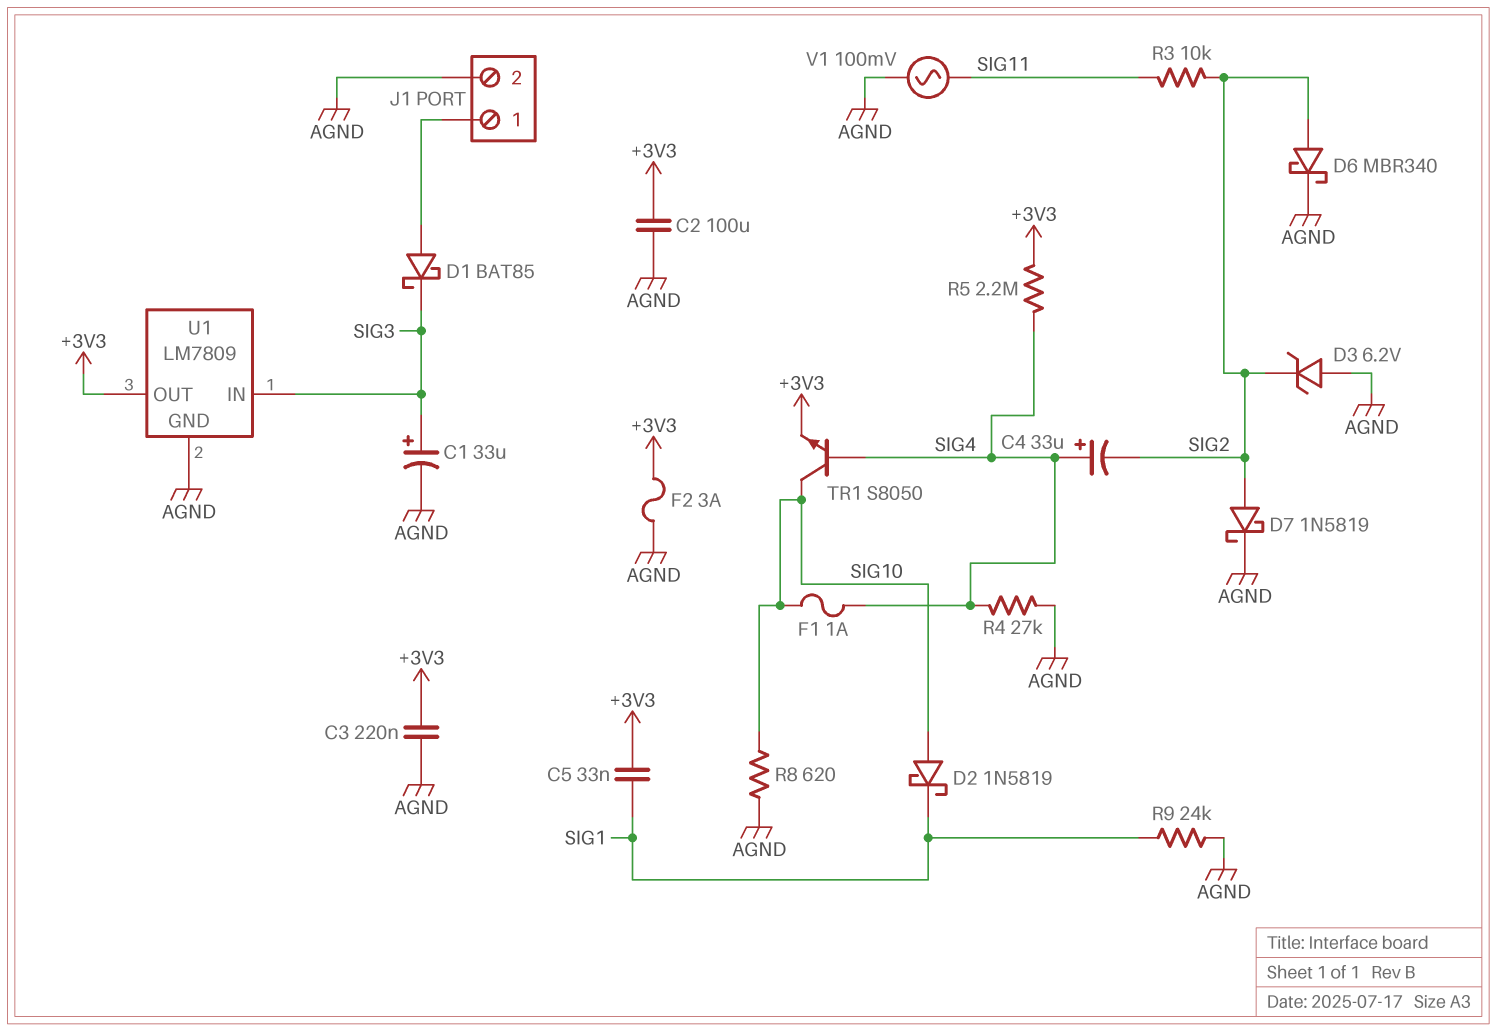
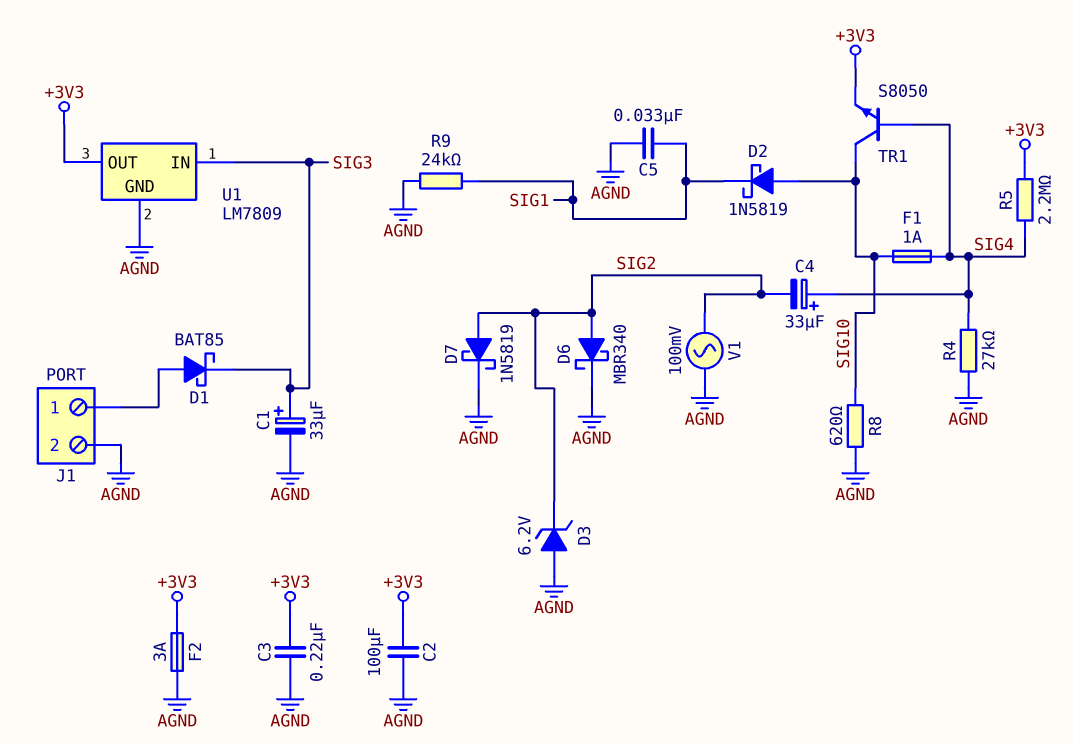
C5: 33nF (+3V3, SIG1) -> 33nF (AGND, SIG1)
R3: 10k (SIG2, SIG11) -> none
V1: AC 100mV (AGND, SIG11) -> AC 100mV (AGND, SIG2)

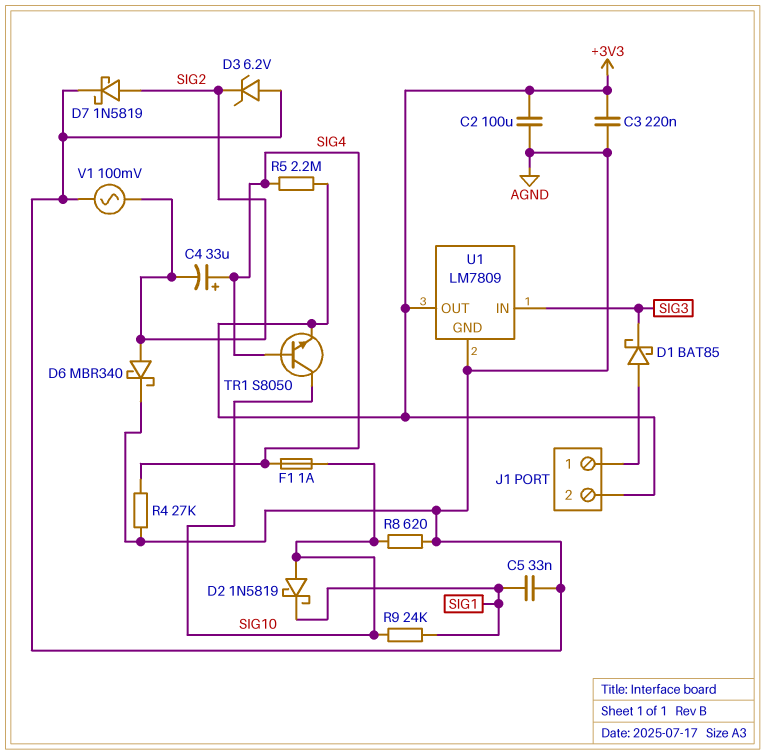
C1: 33uF (plus SIG3, minus AGND) -> none
F2: 3A (+3V3, AGND) -> none
J1 pin 2: AGND -> +3V3
R9: 24k (AGND, SIG1) -> 24k (SIG1, SIG10)

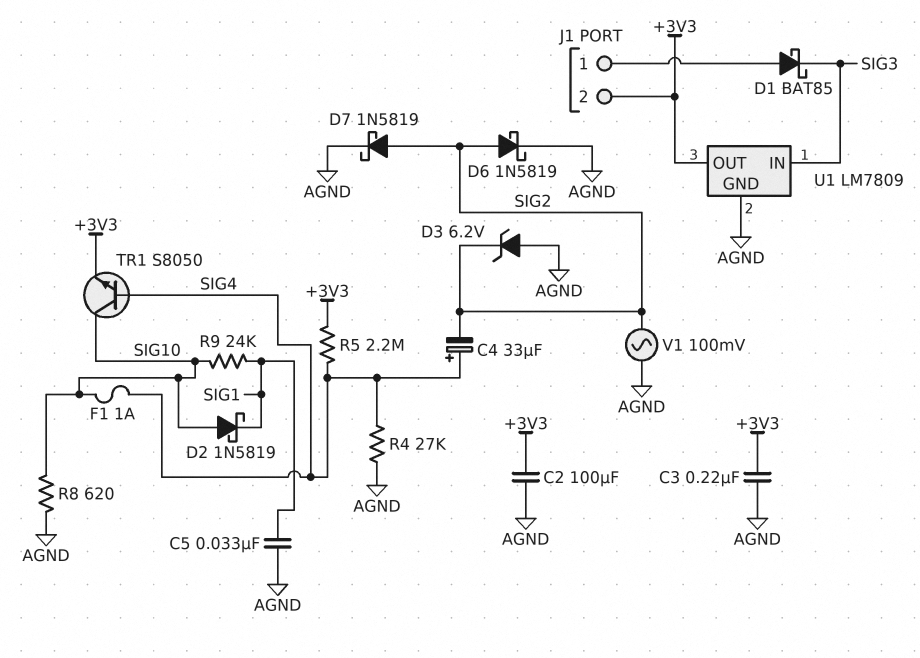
D6: schottky MBR340 (A SIG2, K AGND) -> schottky 1N5819 (A SIG2, K AGND)

